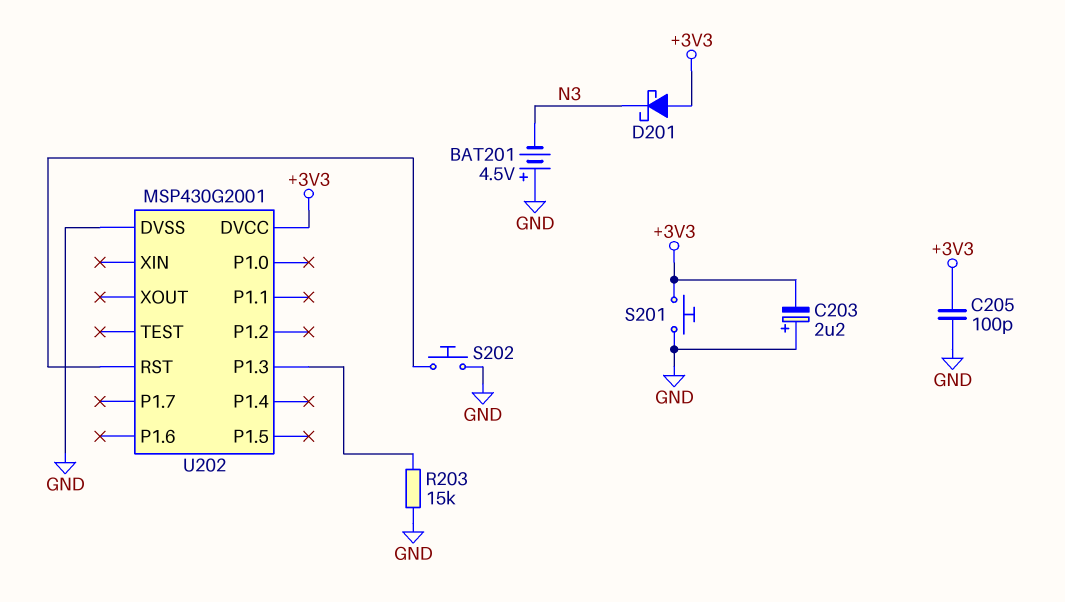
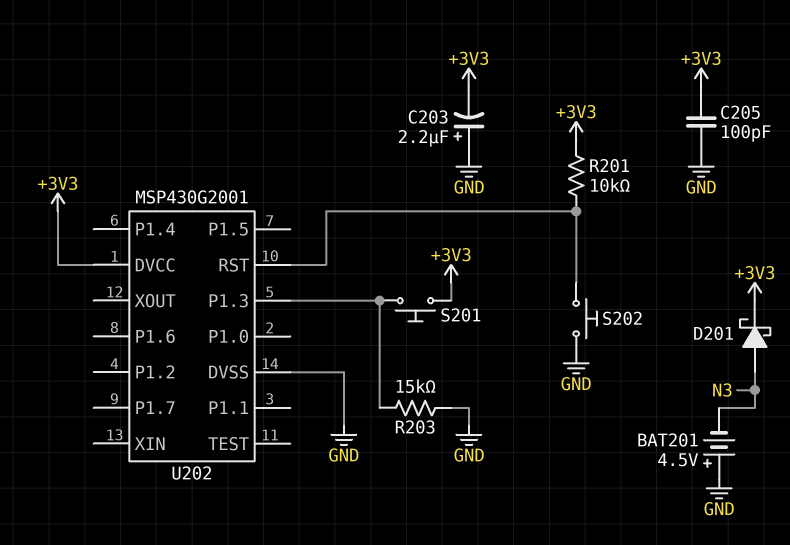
D201: schottky (A +3V3, K N3) -> schottky (A N3, K +3V3)
R201: none -> 10k (+3V3, U202/RST)
S201: button (+3V3, GND) -> button (+3V3, U202/P1.3)

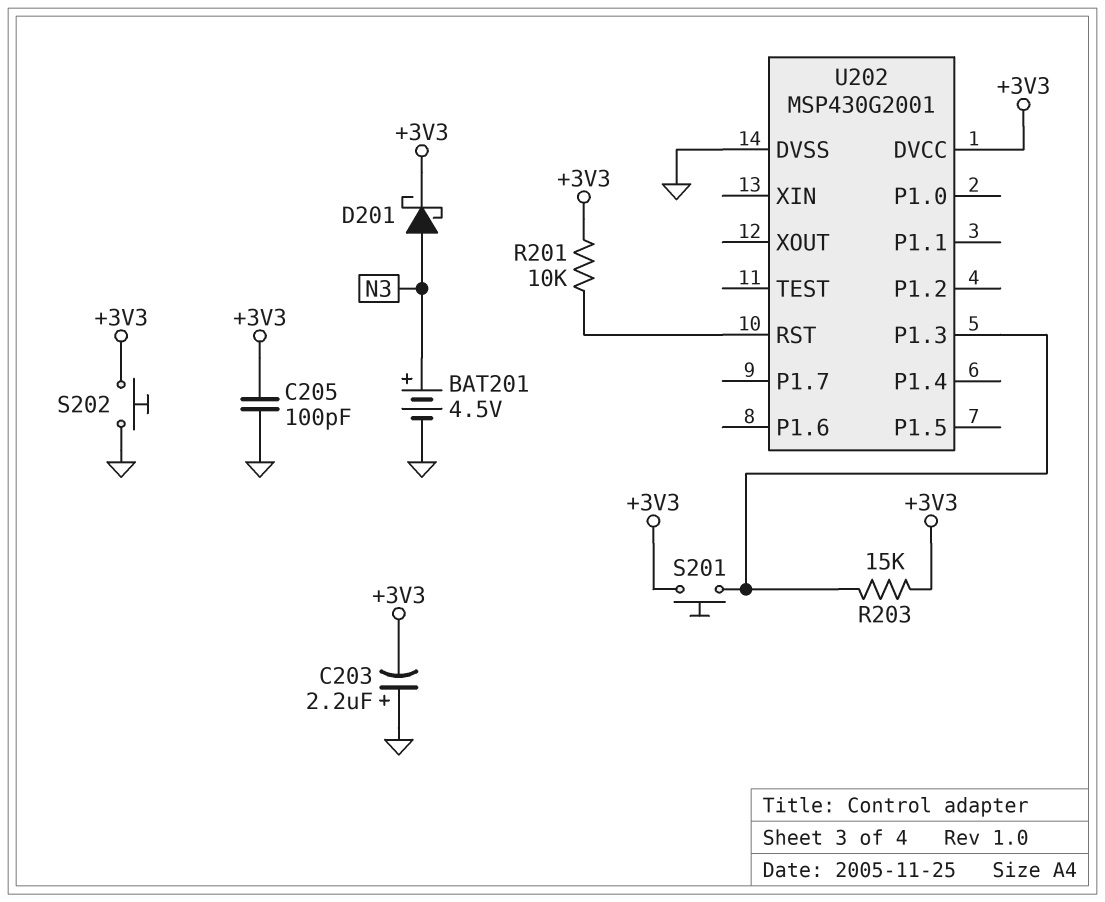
BAT201: 4.5V (plus GND, minus N3) -> 4.5V (plus N3, minus GND)
R203: 15k (GND, U202/P1.3) -> 15k (+3V3, U202/P1.3)
S202: button (GND, U202/RST) -> button (+3V3, GND)

